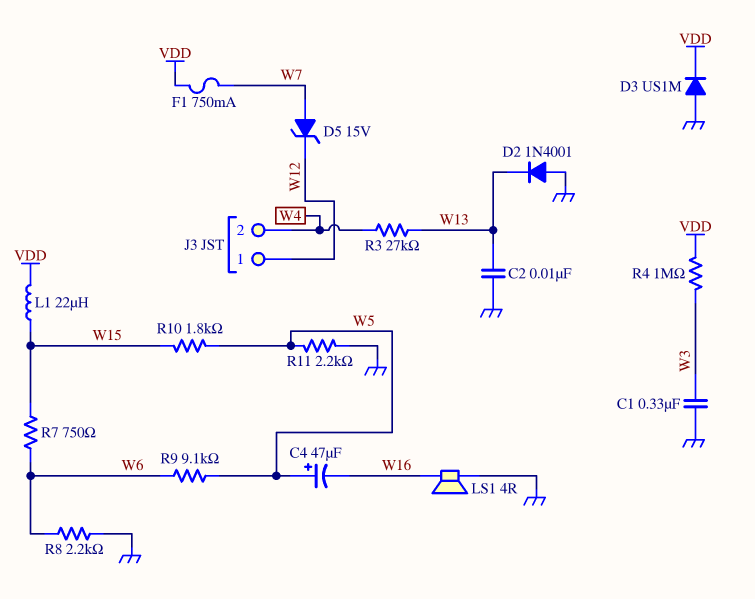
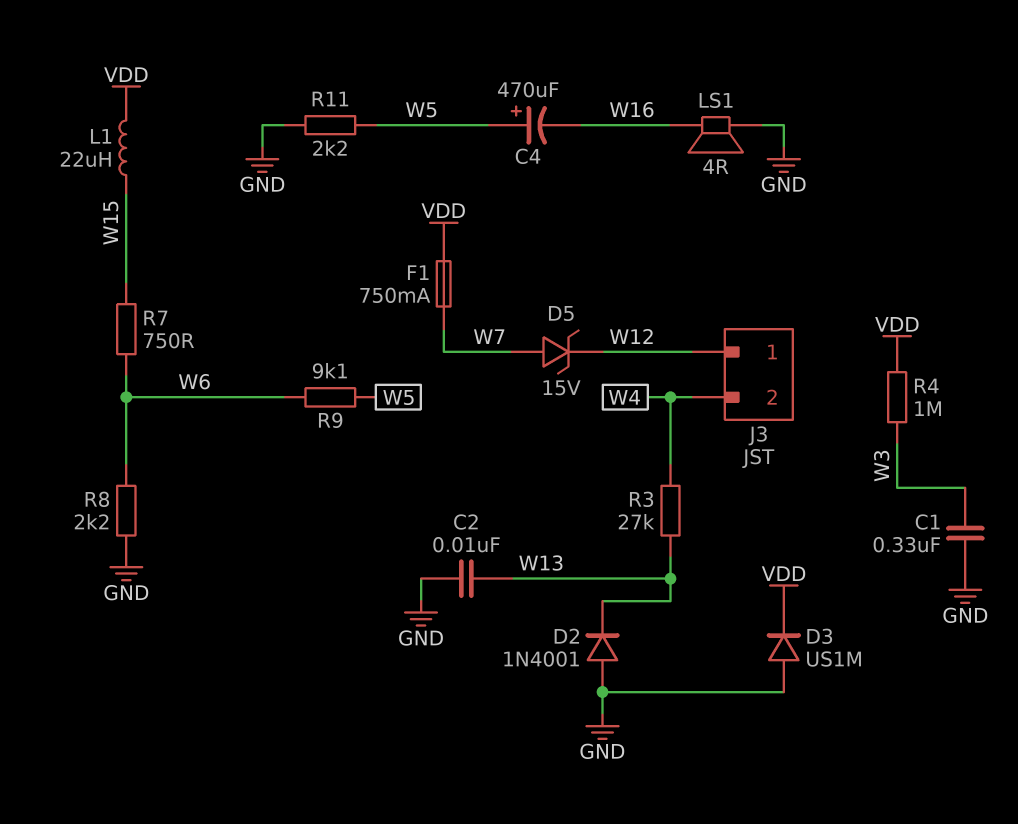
C4: 47uF (plus W5, minus W16) -> 470uF (plus W5, minus W16)
R10: 1.8k (W5, W15) -> none

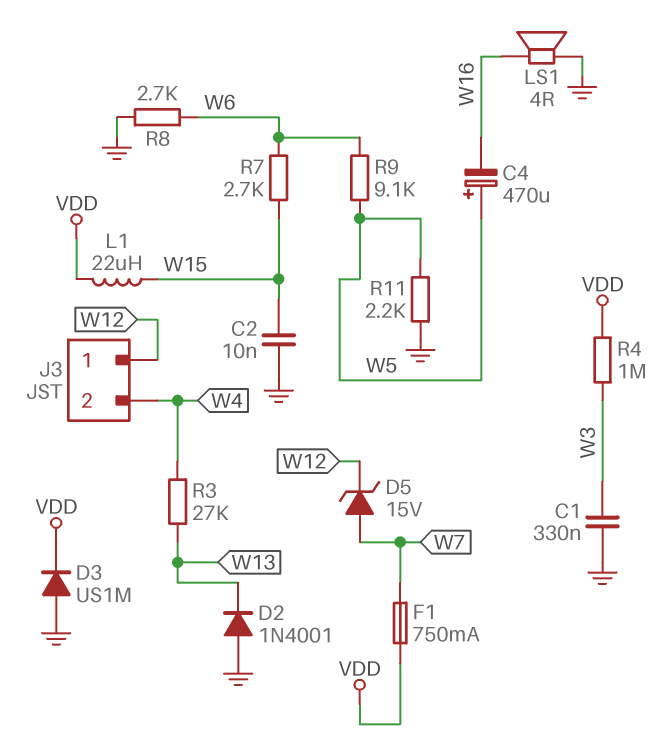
C2: 10nF (GND, W13) -> 10nF (GND, W15)
R7: 750 (W6, W15) -> 2.7k (W6, W15)
R8: 2.2k (GND, W6) -> 2.7k (GND, W6)

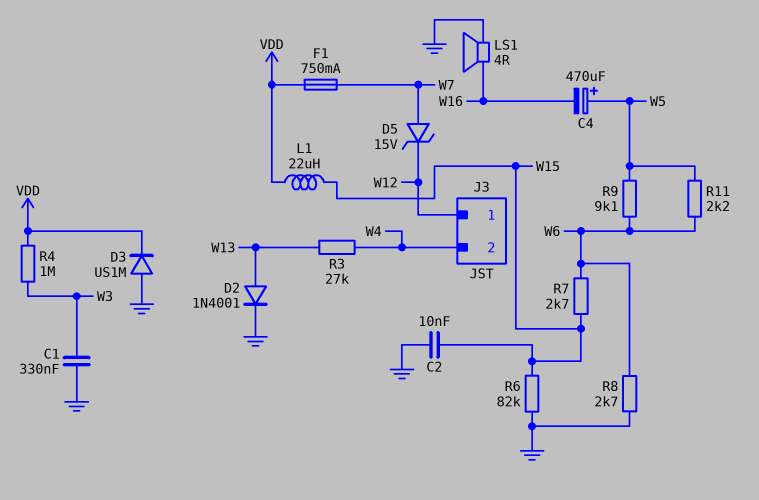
D2: diode 1N4001 (A GND, K W13) -> diode 1N4001 (A W13, K GND)
R6: none -> 82k (GND, W15)
R11: 2.2k (GND, W5) -> 2.2k (W5, W6)

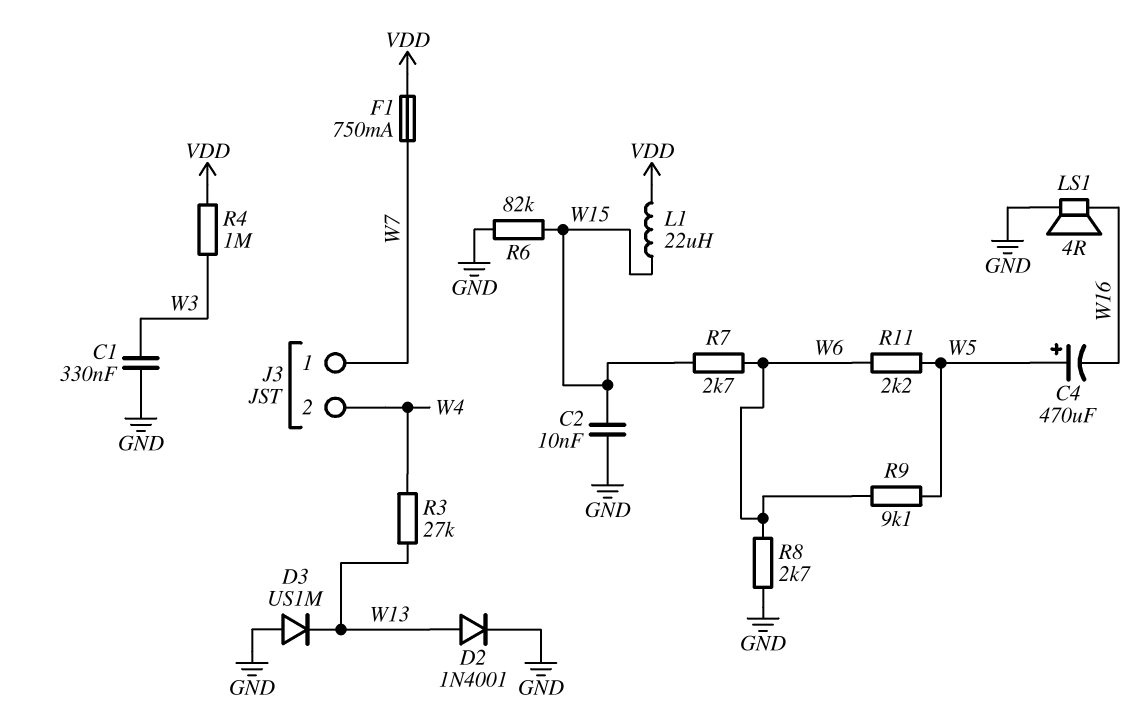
D3: diode US1M (A GND, K VDD) -> diode US1M (A GND, K W13)
D5: zener 15V (A W7, K W12) -> none
J3 pin 1: W12 -> W7

